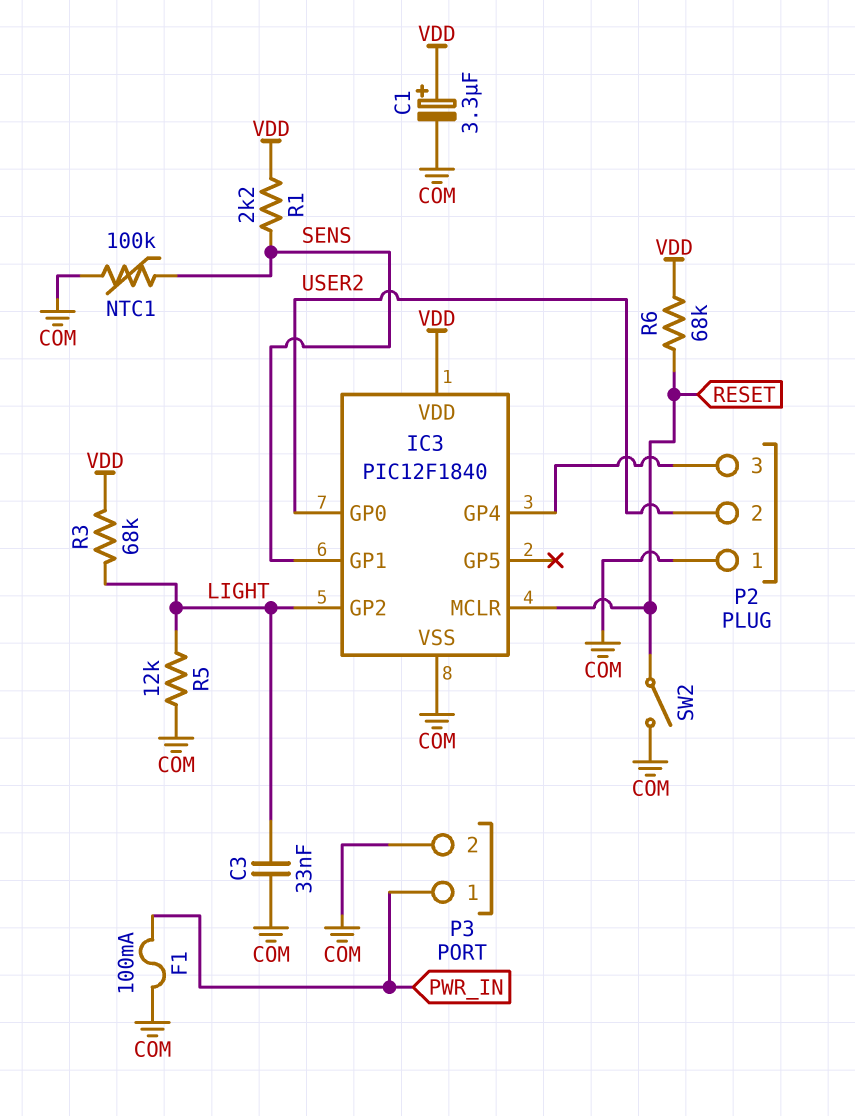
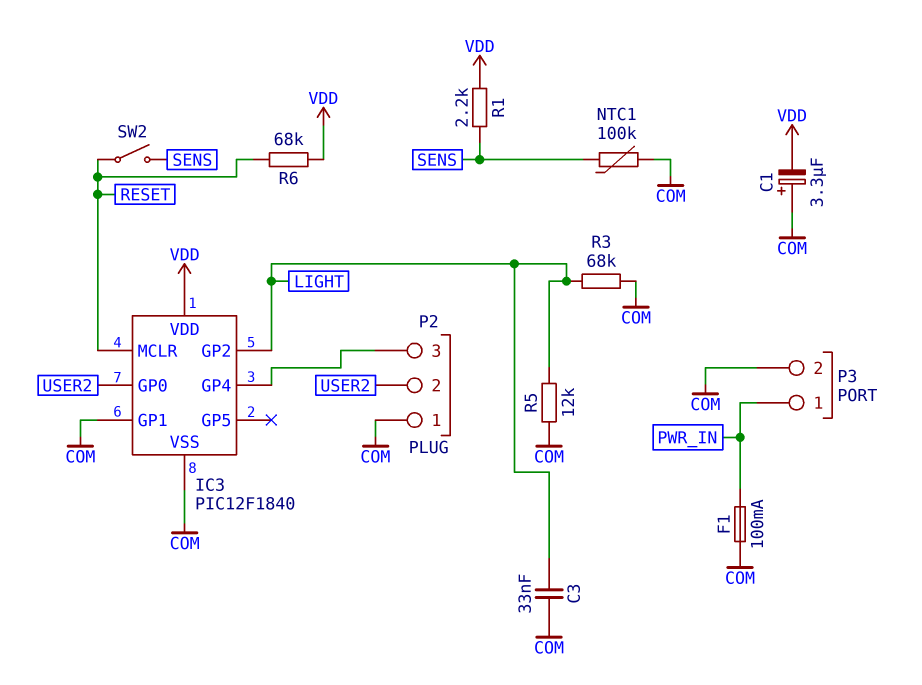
C1: 3.3uF (plus VDD, minus COM) -> 3.3uF (plus COM, minus VDD)
IC3 pin GP1: SENS -> COM
R3: 68k (LIGHT, VDD) -> 68k (COM, LIGHT)
SW2: switch (COM, RESET) -> switch (RESET, SENS)

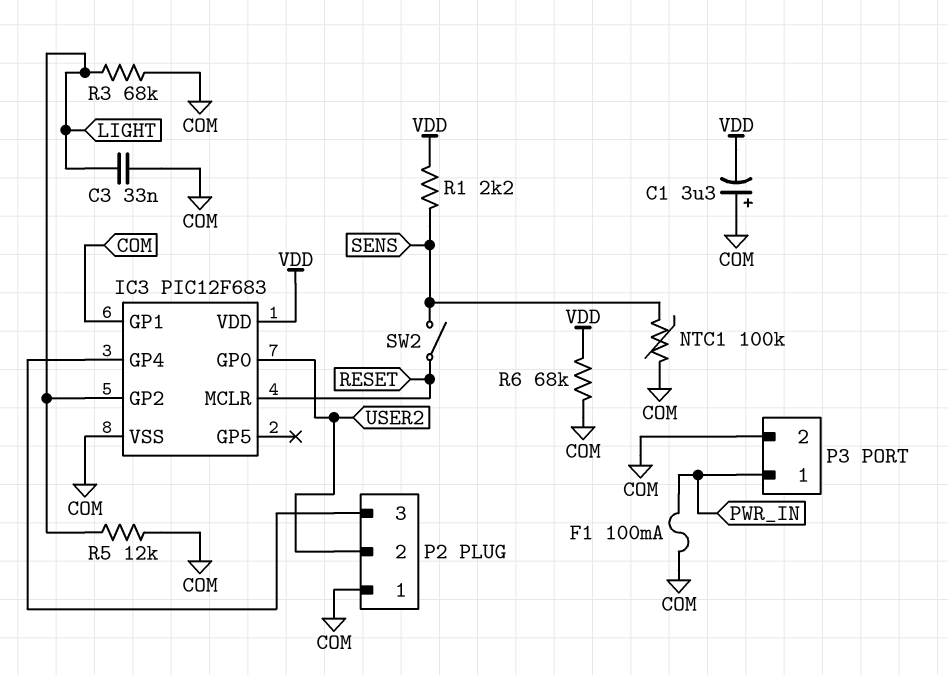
IC3: PIC12F1840 -> PIC12F683
R6: 68k (RESET, VDD) -> 68k (COM, VDD)

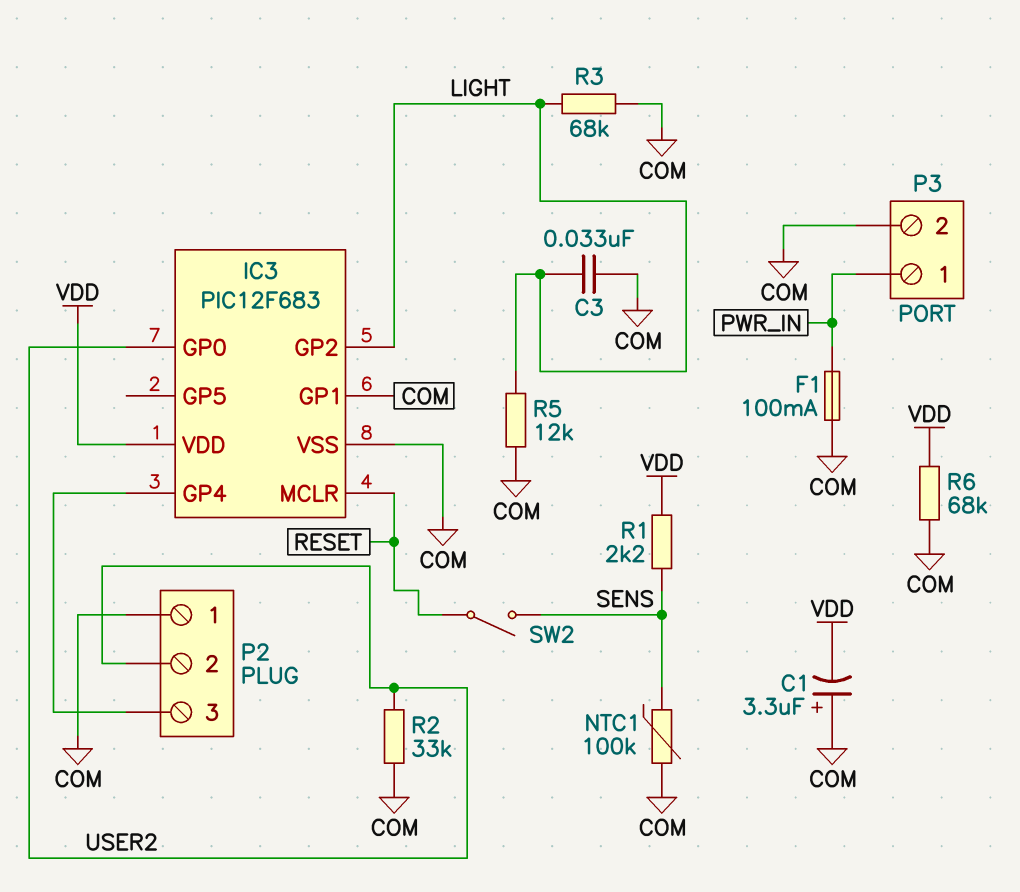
R2: none -> 33k (COM, USER2)

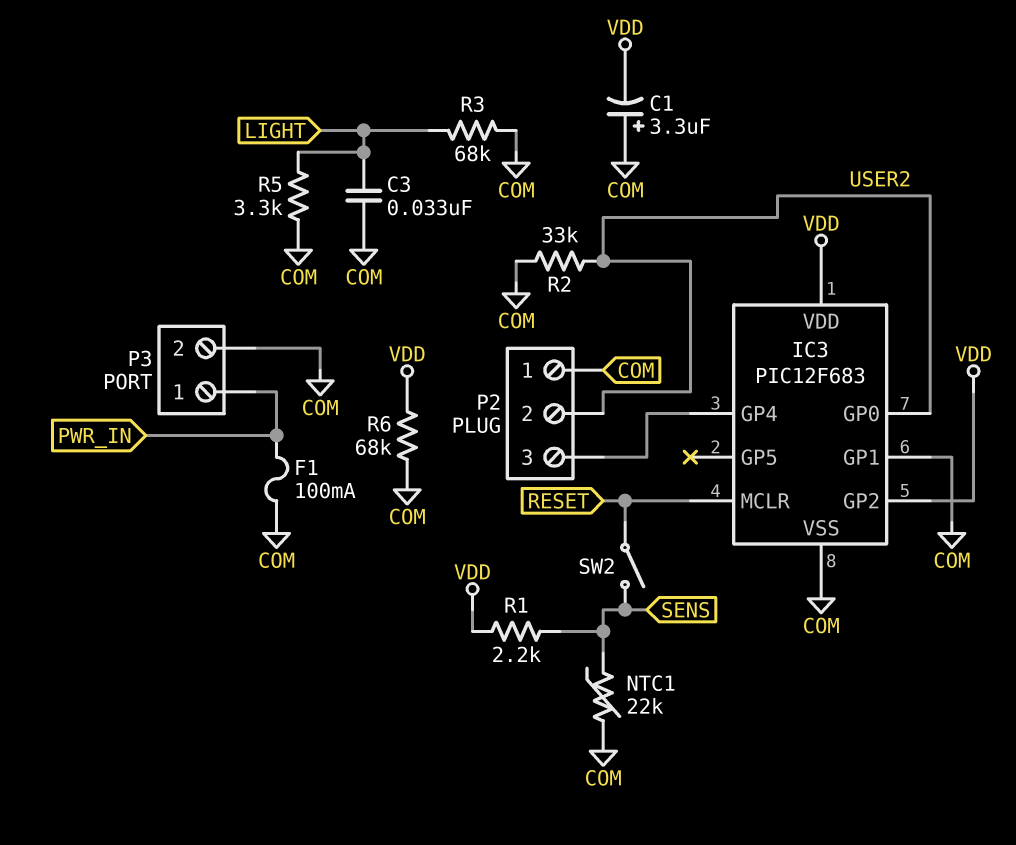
IC3 pin GP2: LIGHT -> VDD
NTC1: 100k (COM, SENS) -> 22k (COM, SENS)
R5: 12k (COM, LIGHT) -> 3.3k (COM, LIGHT)

